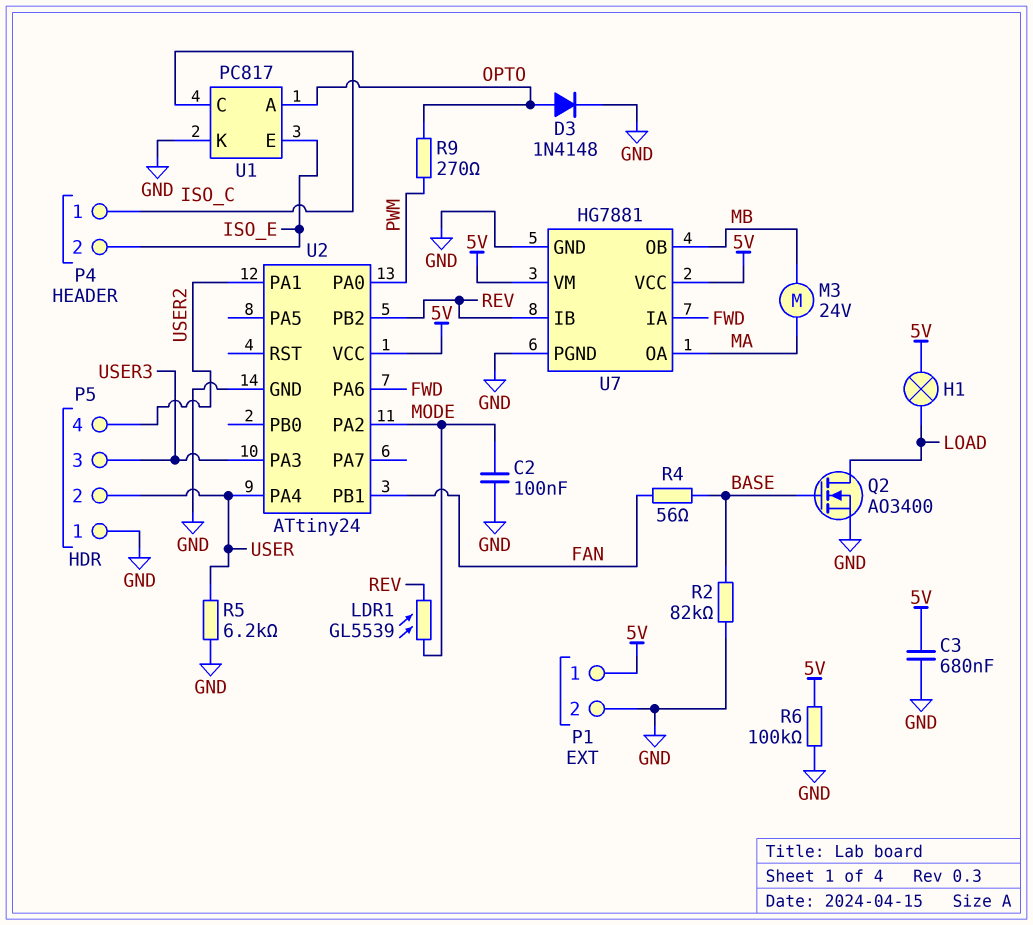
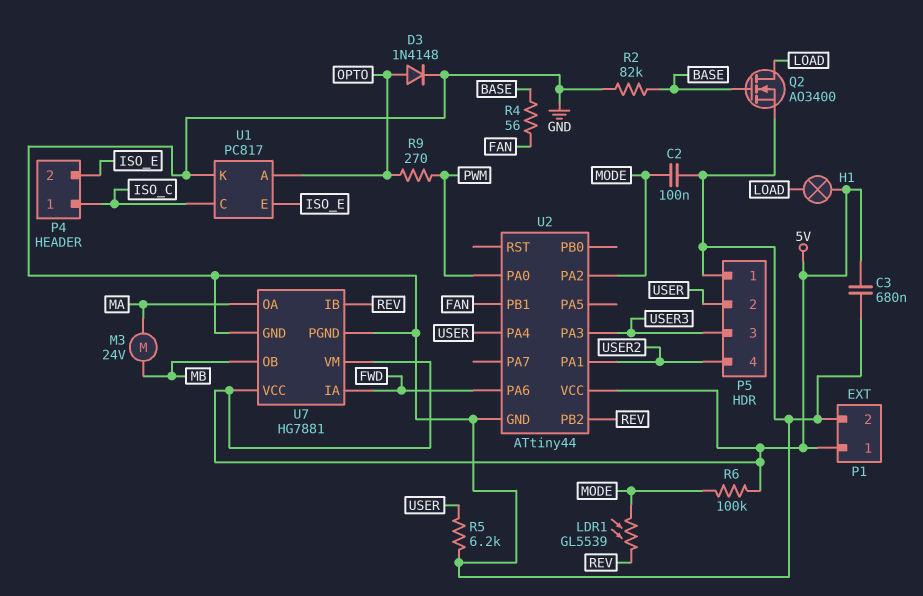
R6: 100k (5V, GND) -> 100k (5V, MODE)
U2: ATtiny24 -> ATtiny44

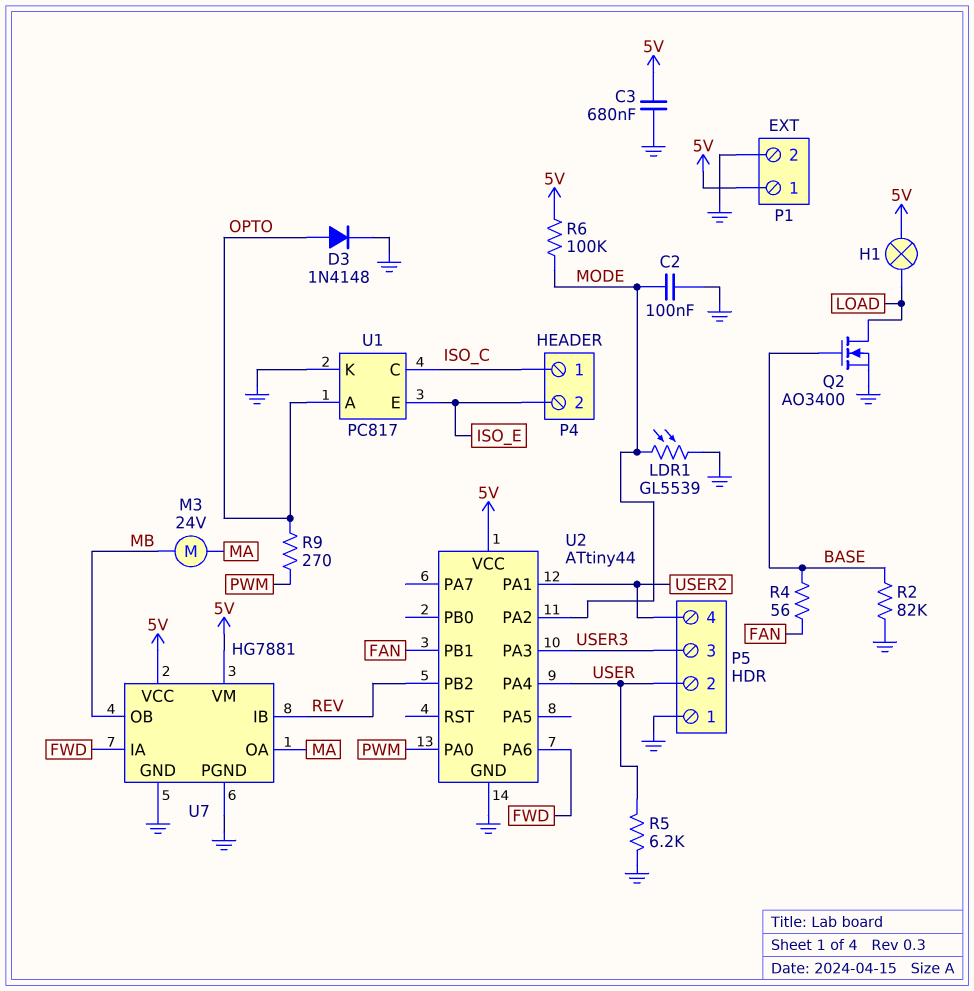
LDR1: GL5539 (MODE, REV) -> GL5539 (GND, MODE)

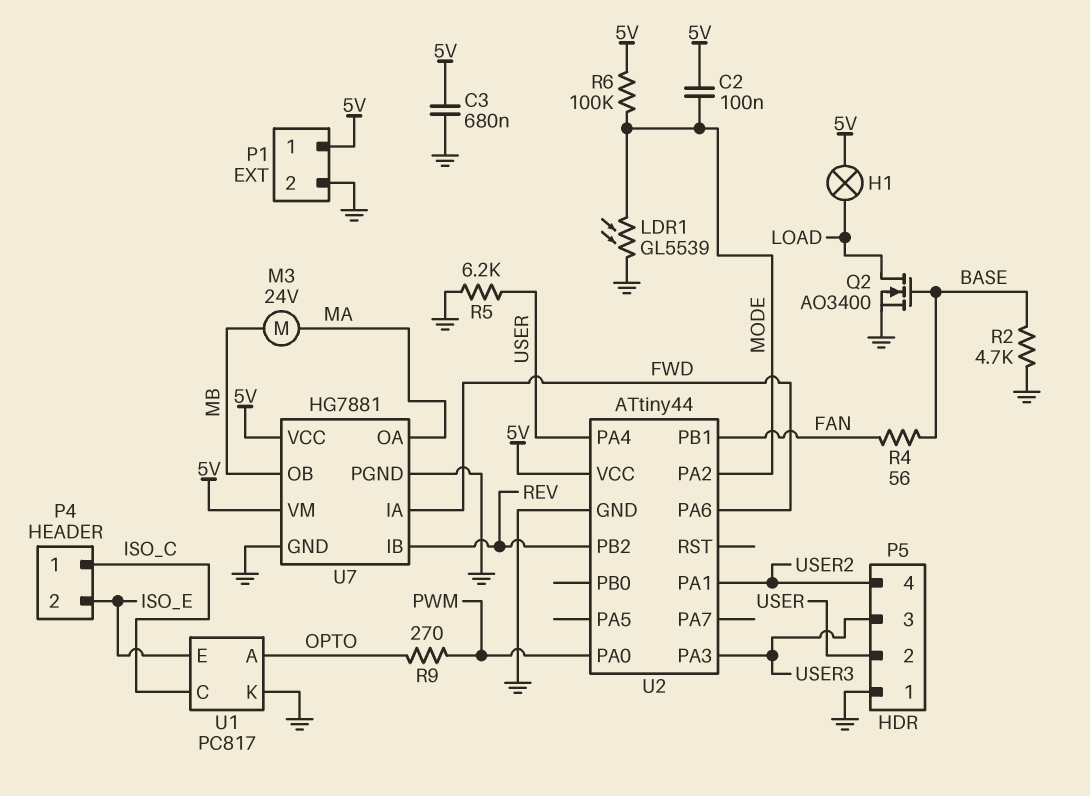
C2: 100nF (GND, MODE) -> 100nF (5V, MODE)
D3: diode 1N4148 (A OPTO, K GND) -> none
R2: 82k (BASE, GND) -> 4.7k (BASE, GND)

